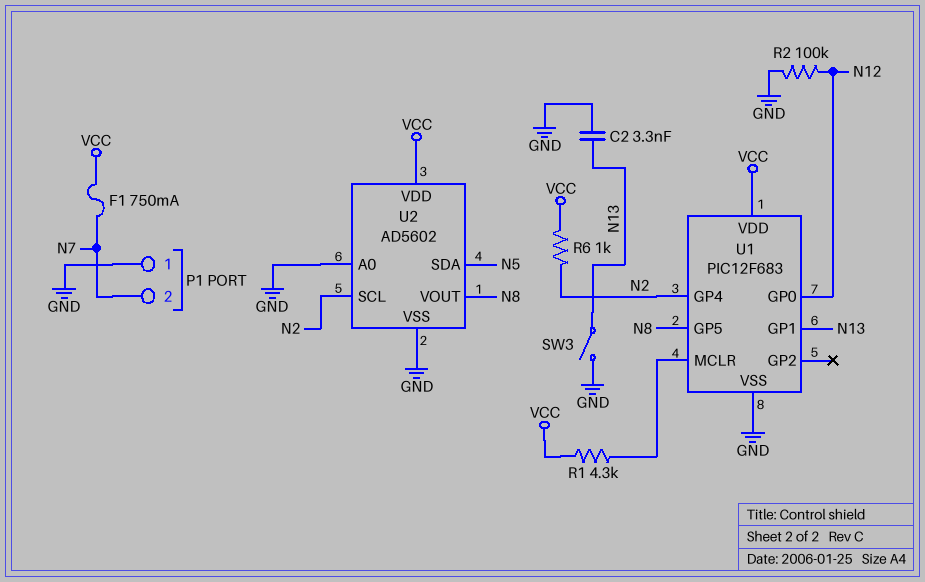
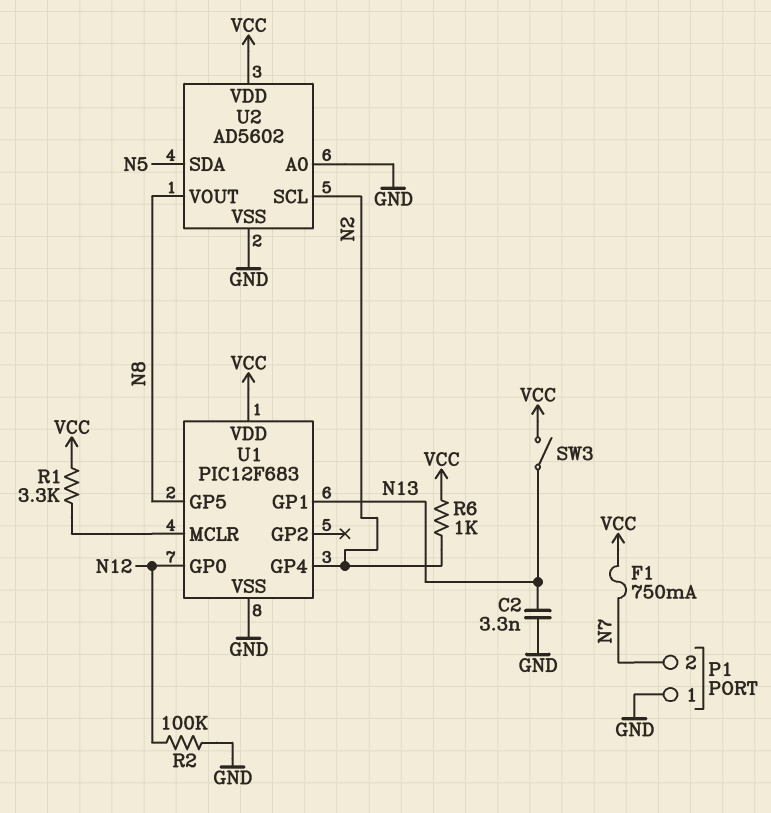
R1: 4.3k (U1/MCLR, VCC) -> 3.3k (U1/MCLR, VCC)
SW3: switch (GND, N13) -> switch (N13, VCC)

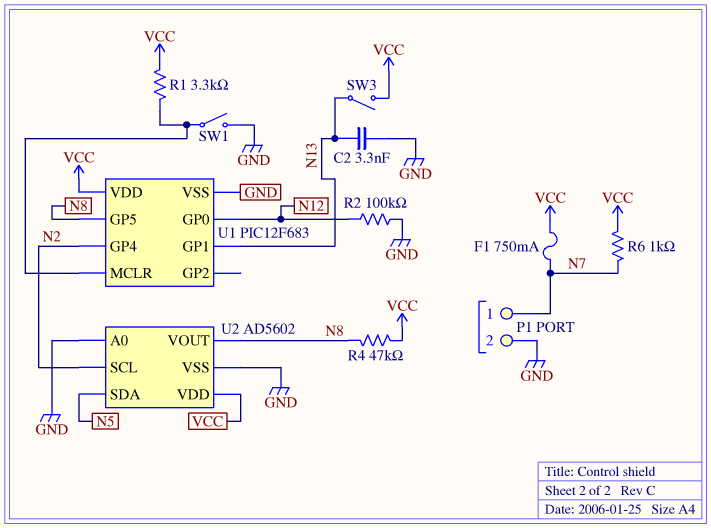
P1 pin 1: GND -> N7
P1 pin 2: N7 -> GND
R4: none -> 47k (N8, VCC)
R6: 1k (N2, VCC) -> 1k (N7, VCC)
SW1: none -> switch (GND, U1/MCLR)

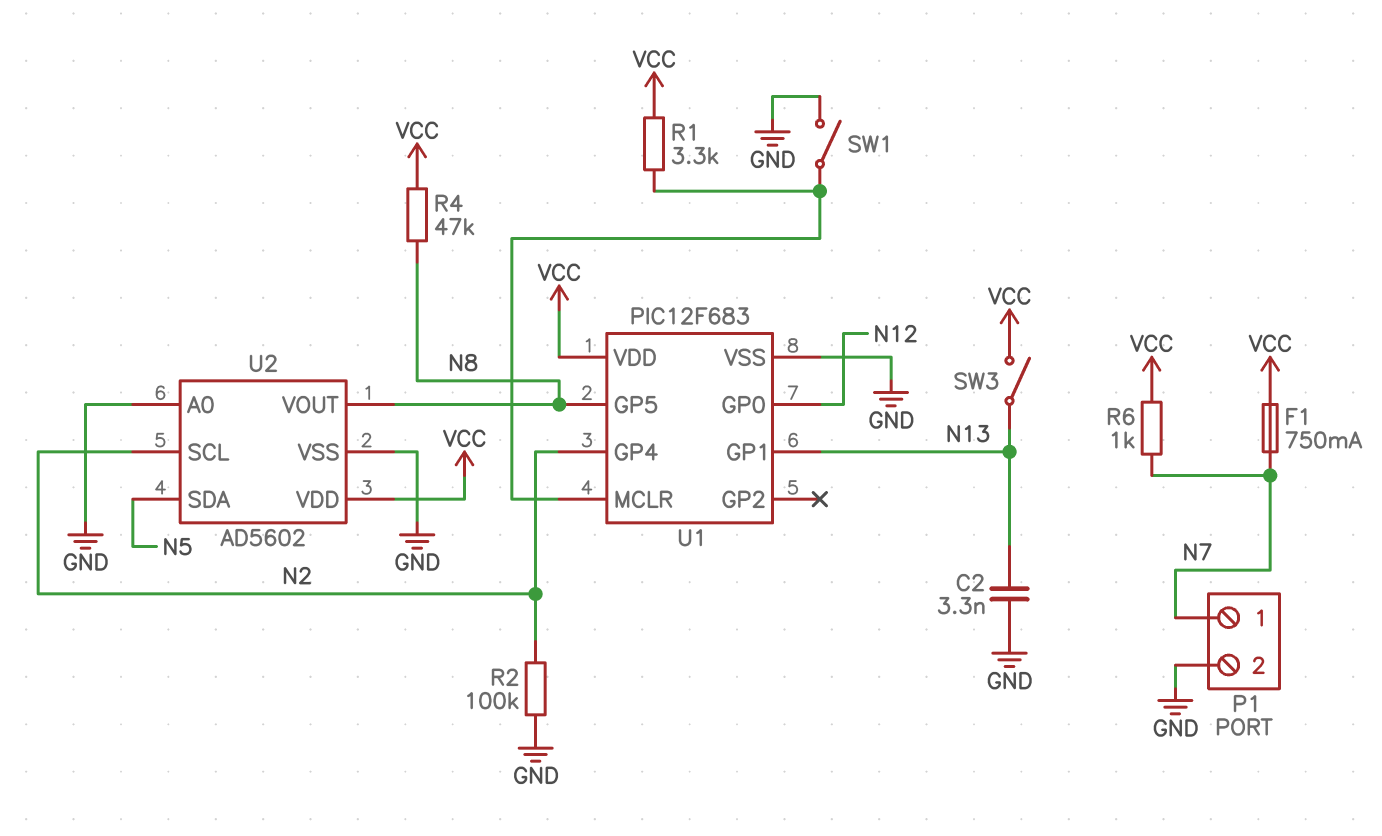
R2: 100k (GND, N12) -> 100k (GND, N2)

